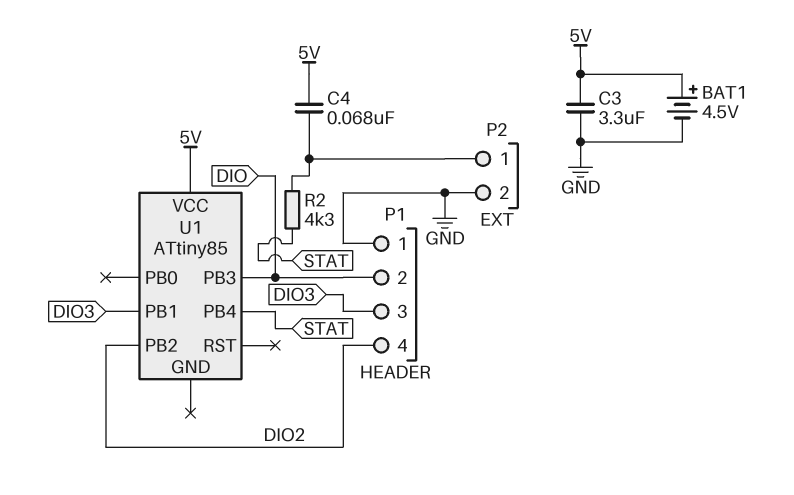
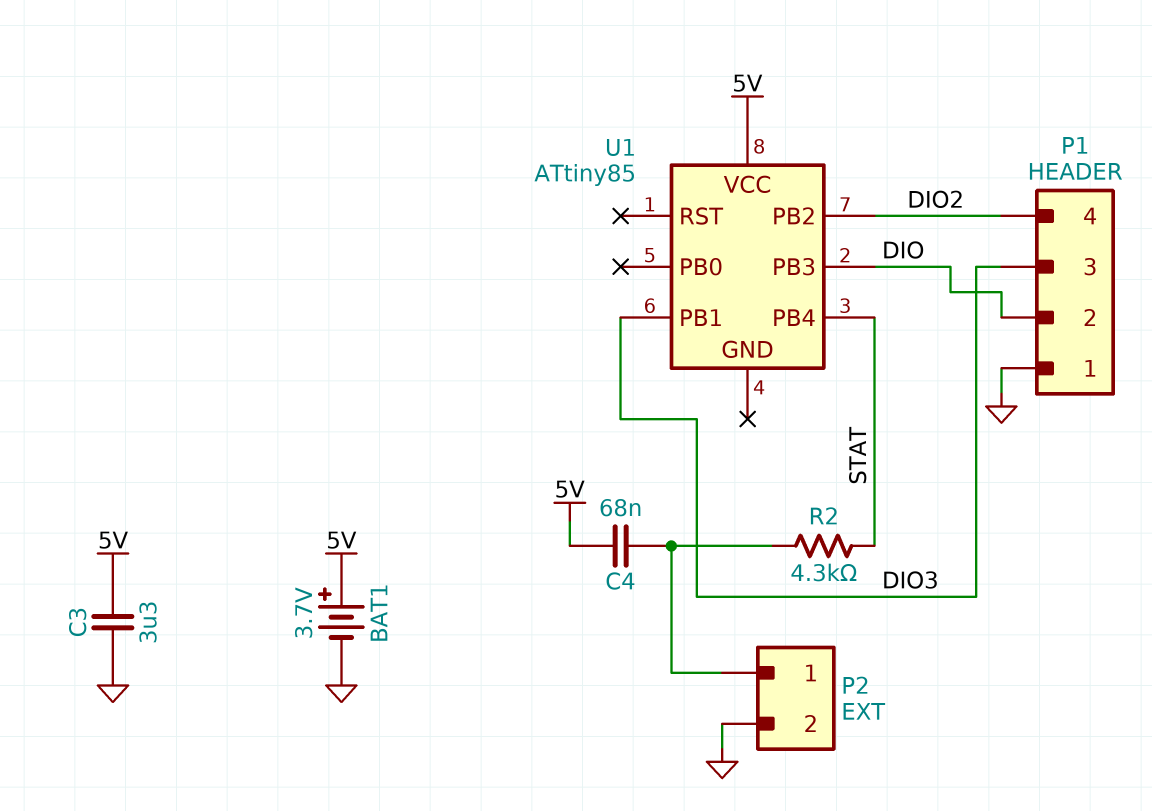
BAT1: 4.5V (plus 5V, minus GND) -> 3.7V (plus 5V, minus GND)

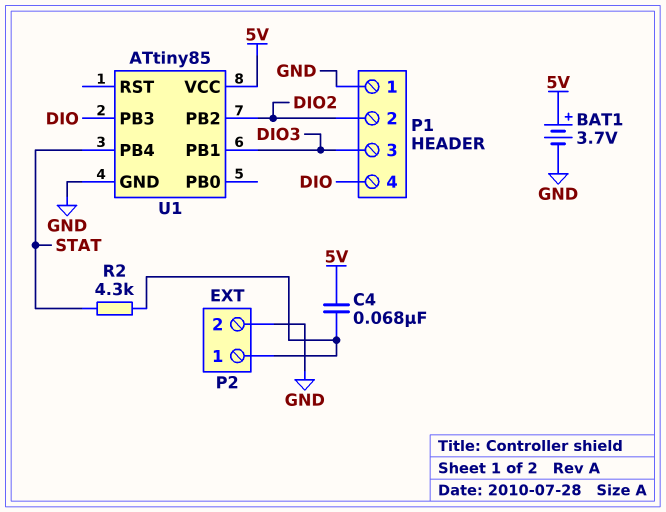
C3: 3.3uF (5V, GND) -> none
P1 pin 2: DIO -> DIO2
P1 pin 4: DIO2 -> DIO
U1 pin GND: none -> GND

